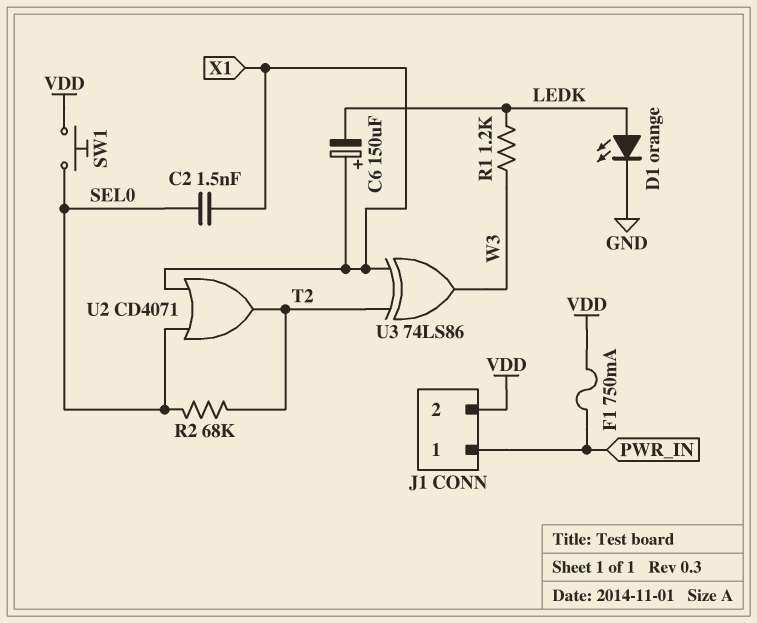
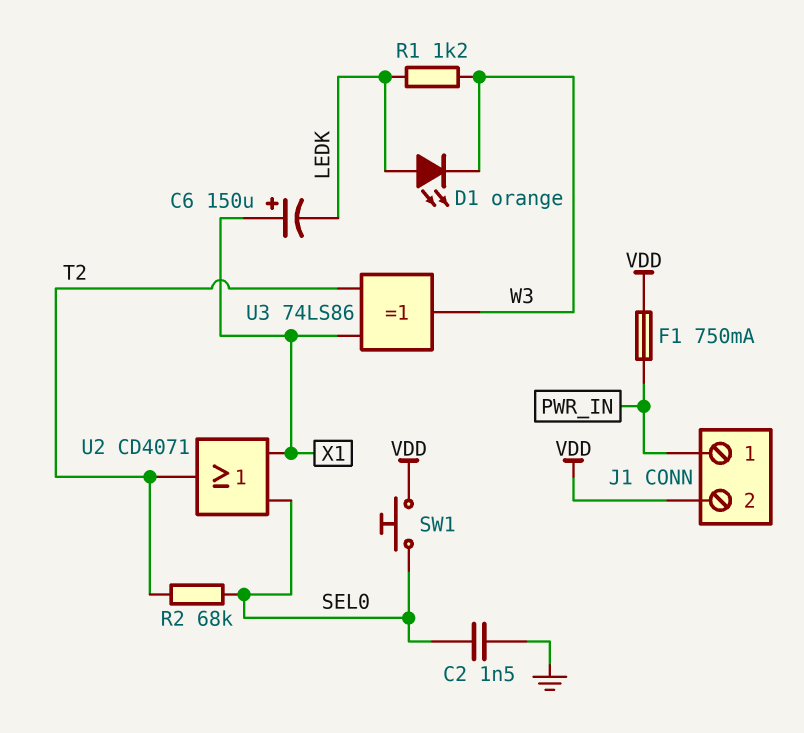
C2: 1.5nF (SEL0, X1) -> 1.5nF (GND, SEL0)
D1: LED orange (A LEDK, K GND) -> LED orange (A LEDK, K W3)

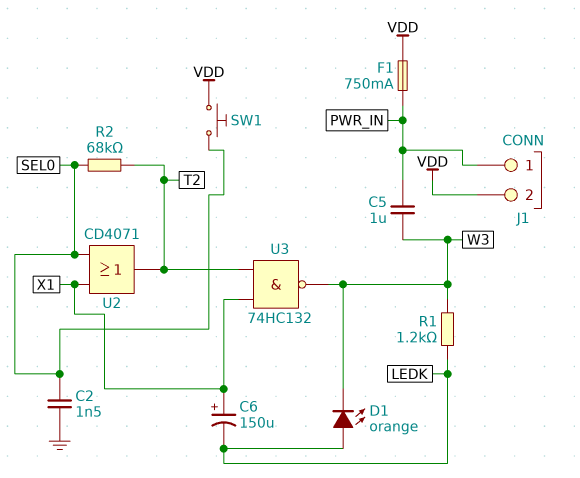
C5: none -> 1uF (PWR_IN, W3)
U3: XOR 74LS86 (in T2, in X1, out W3) -> NAND 74HC132 (in T2, in X1, out W3)

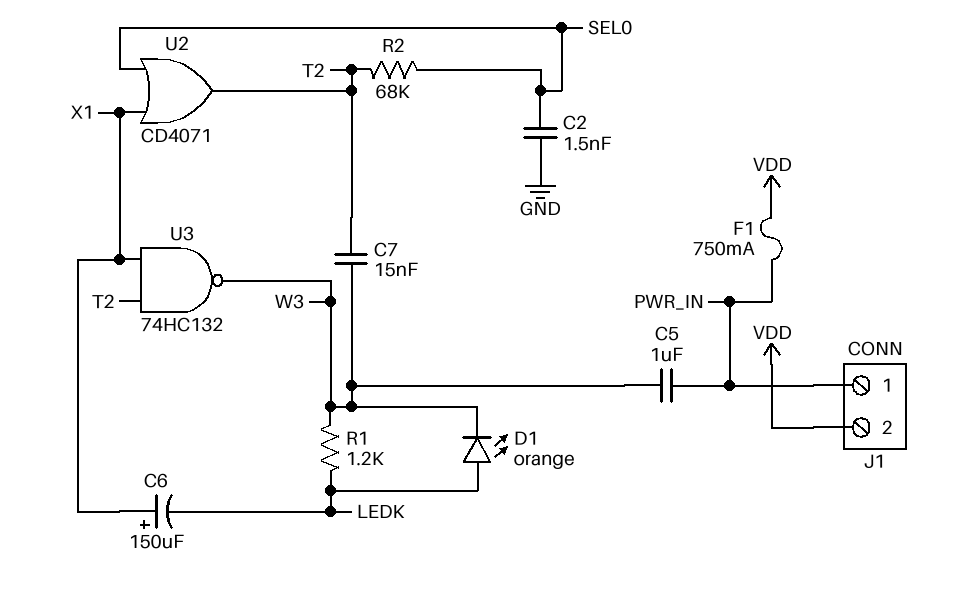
C7: none -> 15nF (T2, W3)
SW1: button (SEL0, VDD) -> none

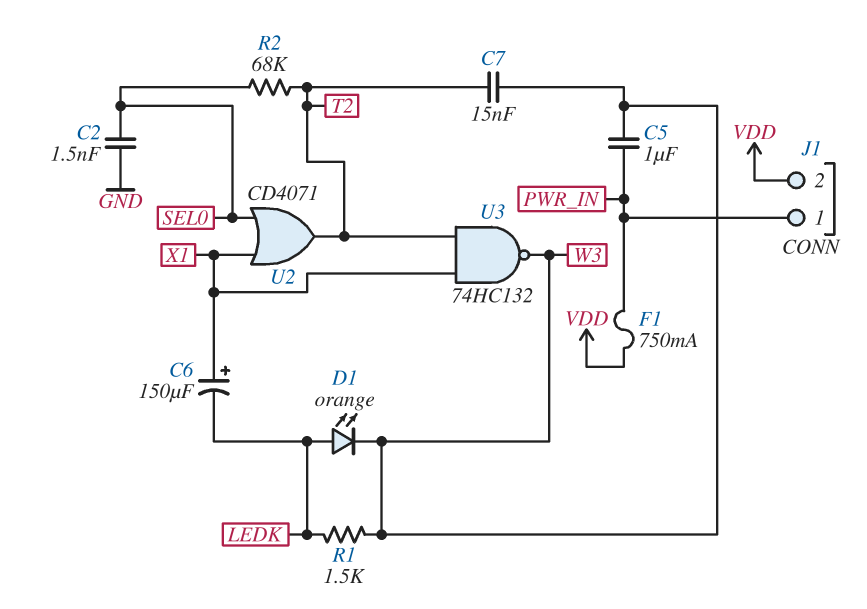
R1: 1.2k (LEDK, W3) -> 1.5k (LEDK, W3)

